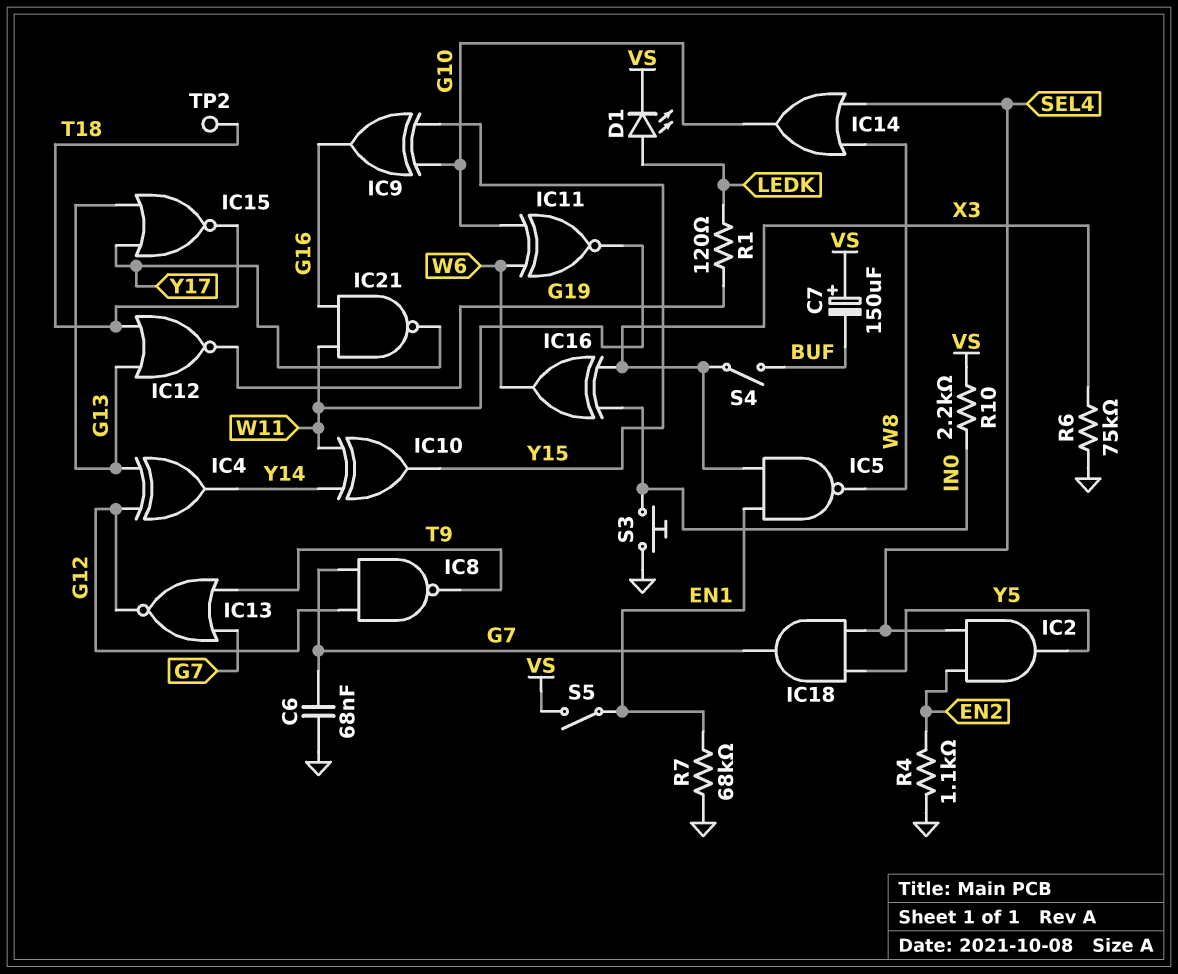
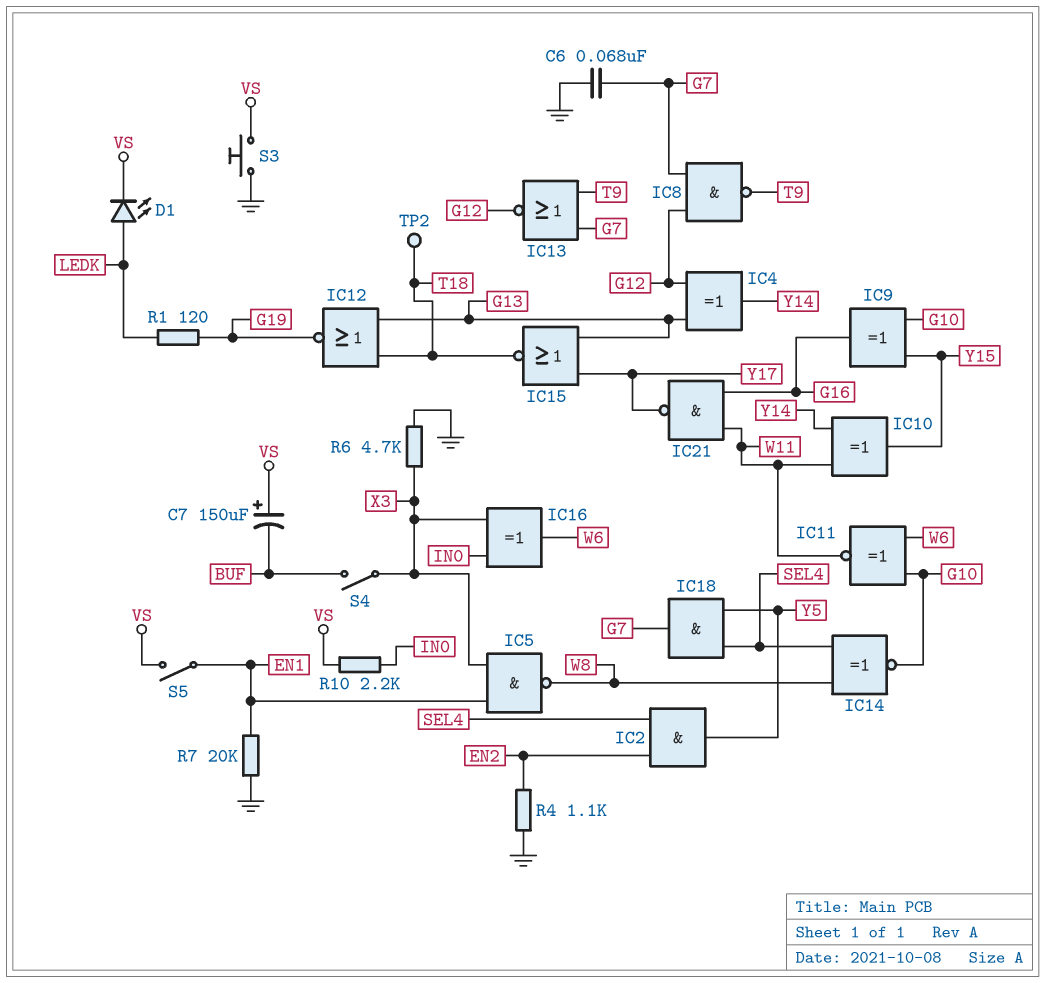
IC14: OR (in SEL4, in W8, out G10) -> XNOR (in SEL4, in W8, out G10)
R6: 75k (GND, X3) -> 4.7k (GND, X3)
R7: 68k (EN1, GND) -> 20k (EN1, GND)
S3: button (GND, IN0) -> button (GND, VS)

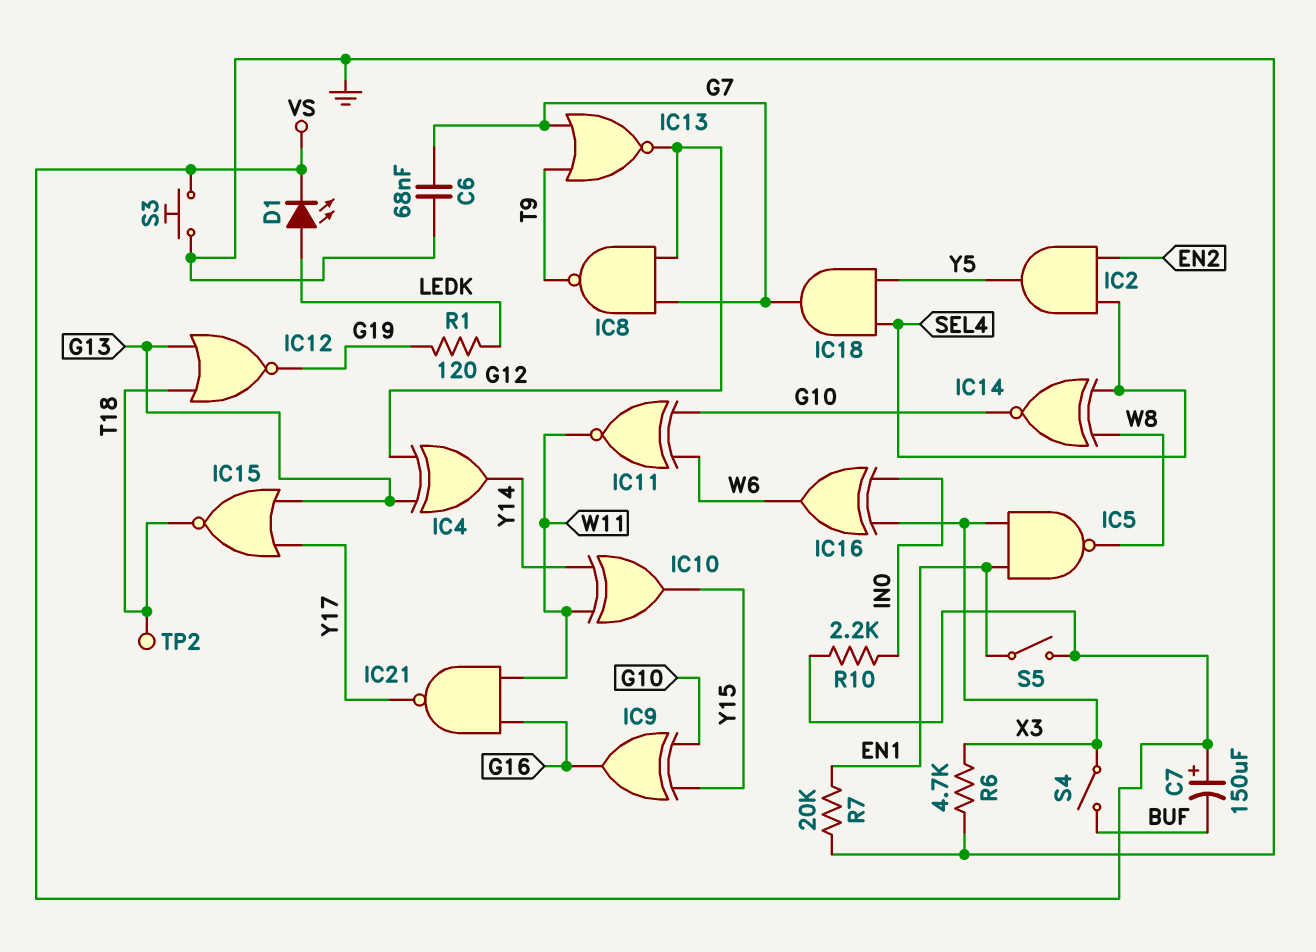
R4: 1.1k (EN2, GND) -> none

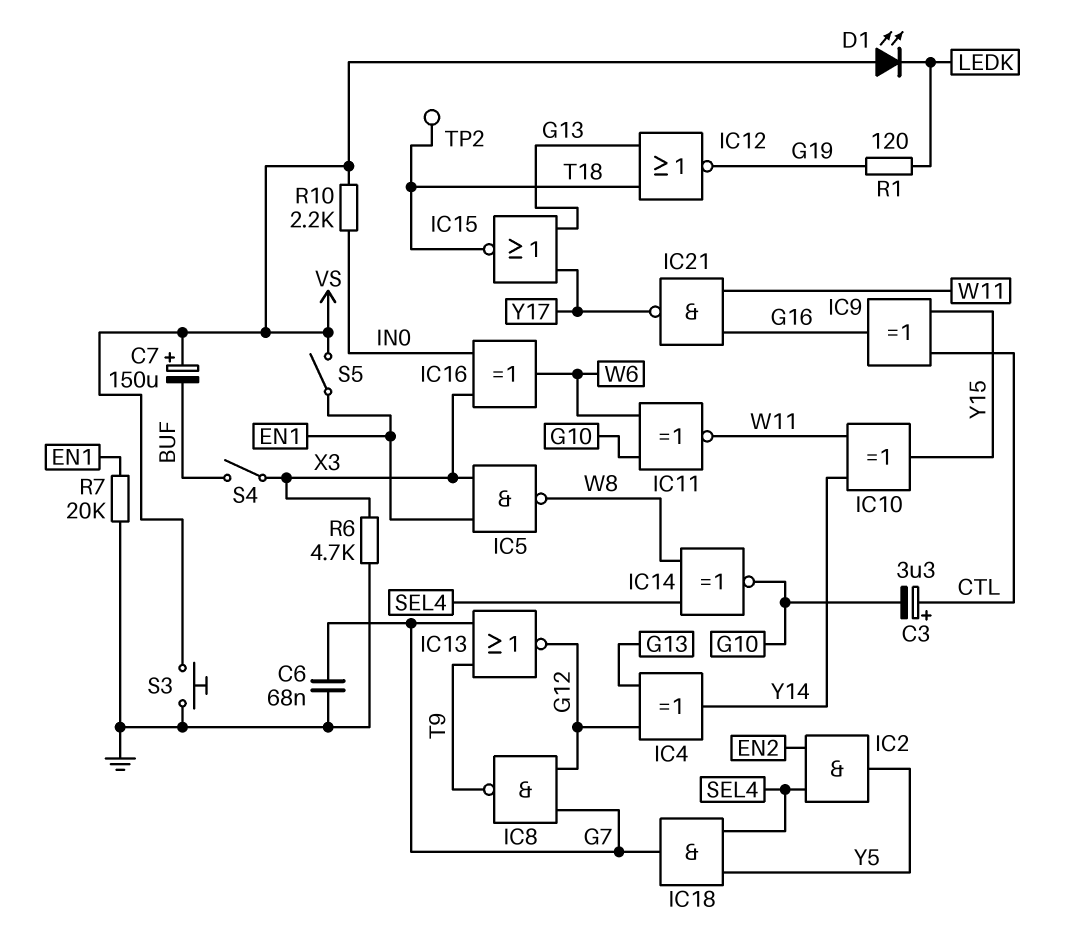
C3: none -> 3.3uF (plus CTL, minus G10)
D1: LED (A LEDK, K VS) -> LED (A VS, K LEDK)
IC9: XOR (in G10, in Y15, out G16) -> XOR (in CTL, in Y15, out G16)

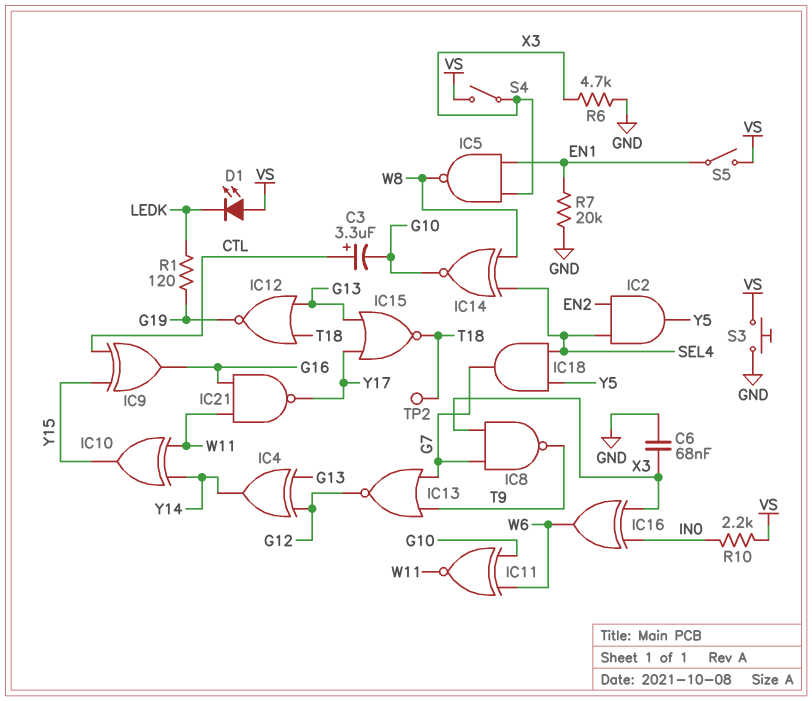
C6: 68nF (G7, GND) -> 68nF (GND, X3)
C7: 150uF (plus VS, minus BUF) -> none
IC8: NAND (in G7, in G12, out T9) -> NAND (in G7, in X3, out T9)
S4: switch (BUF, X3) -> switch (VS, X3)

